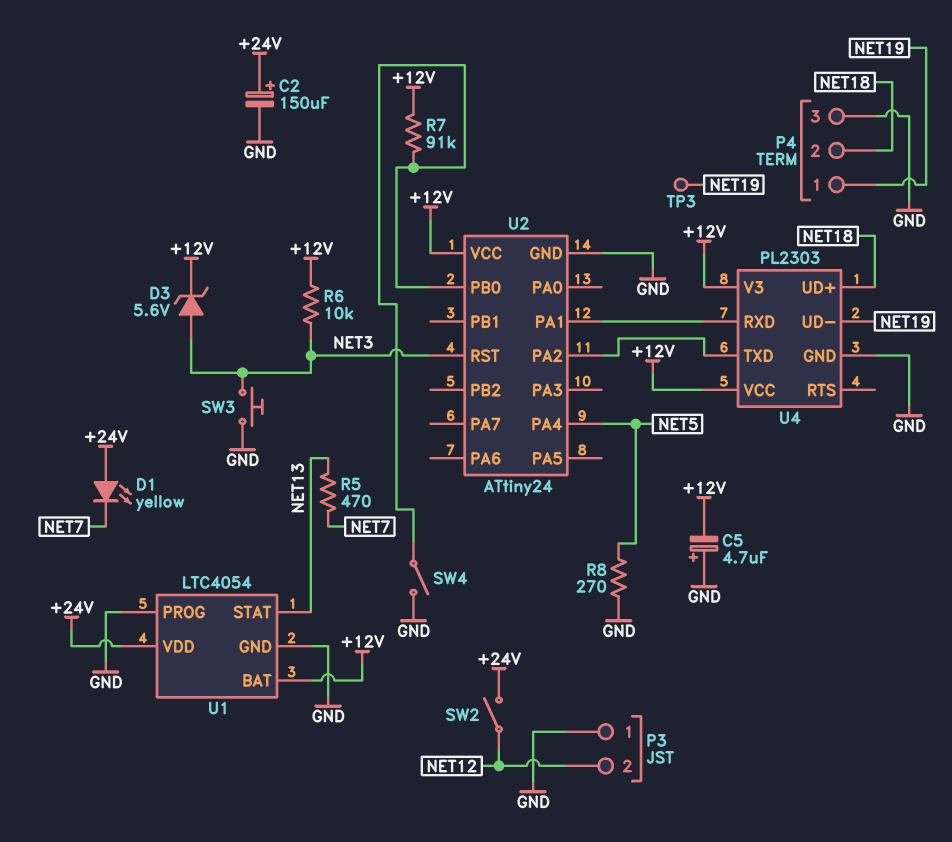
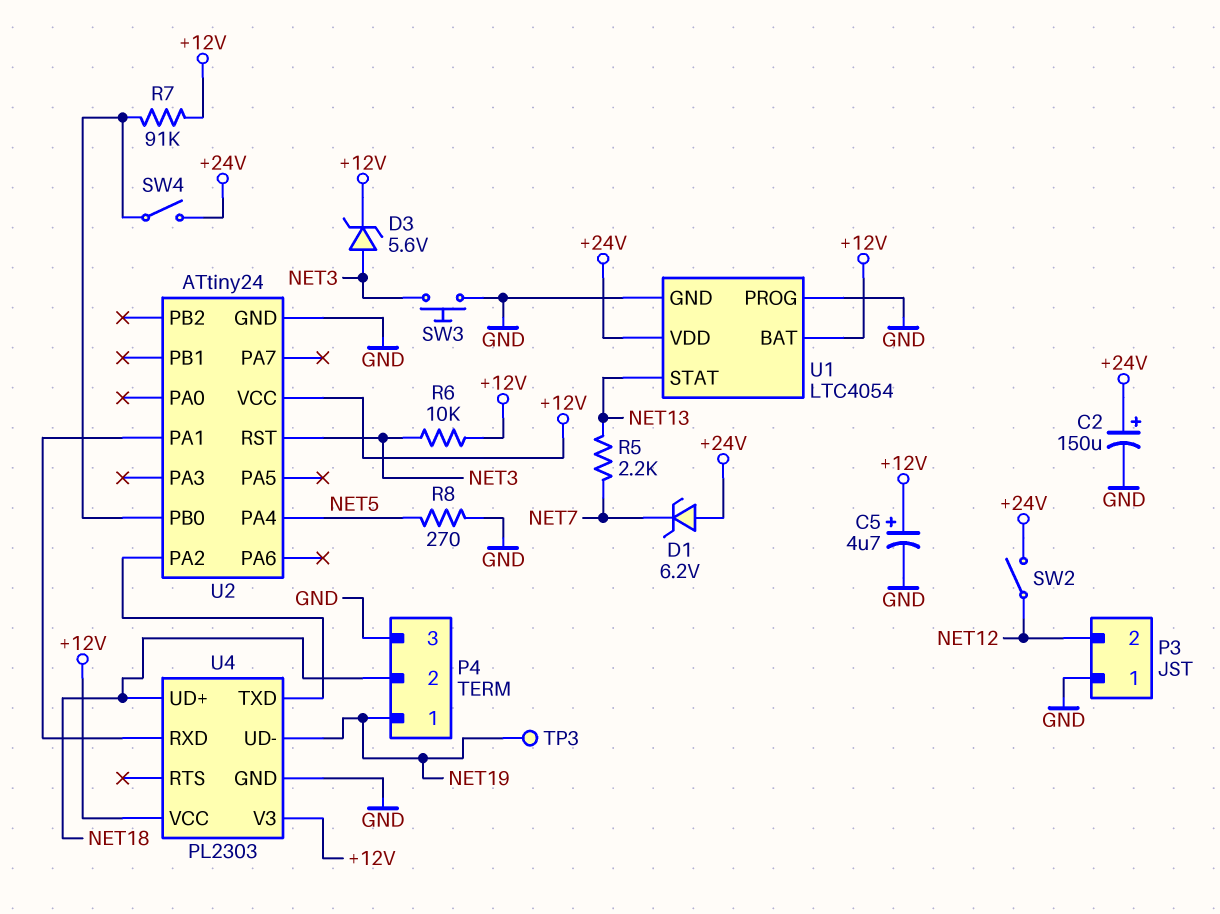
C5: 4.7uF (plus GND, minus +12V) -> 4.7uF (plus +12V, minus GND)
D1: LED yellow (A +24V, K NET7) -> zener 6.2V (A +24V, K NET7)
R5: 470 (NET7, NET13) -> 2.2k (NET7, NET13)
SW4: switch (GND, U2/PB0) -> switch (+24V, U2/PB0)

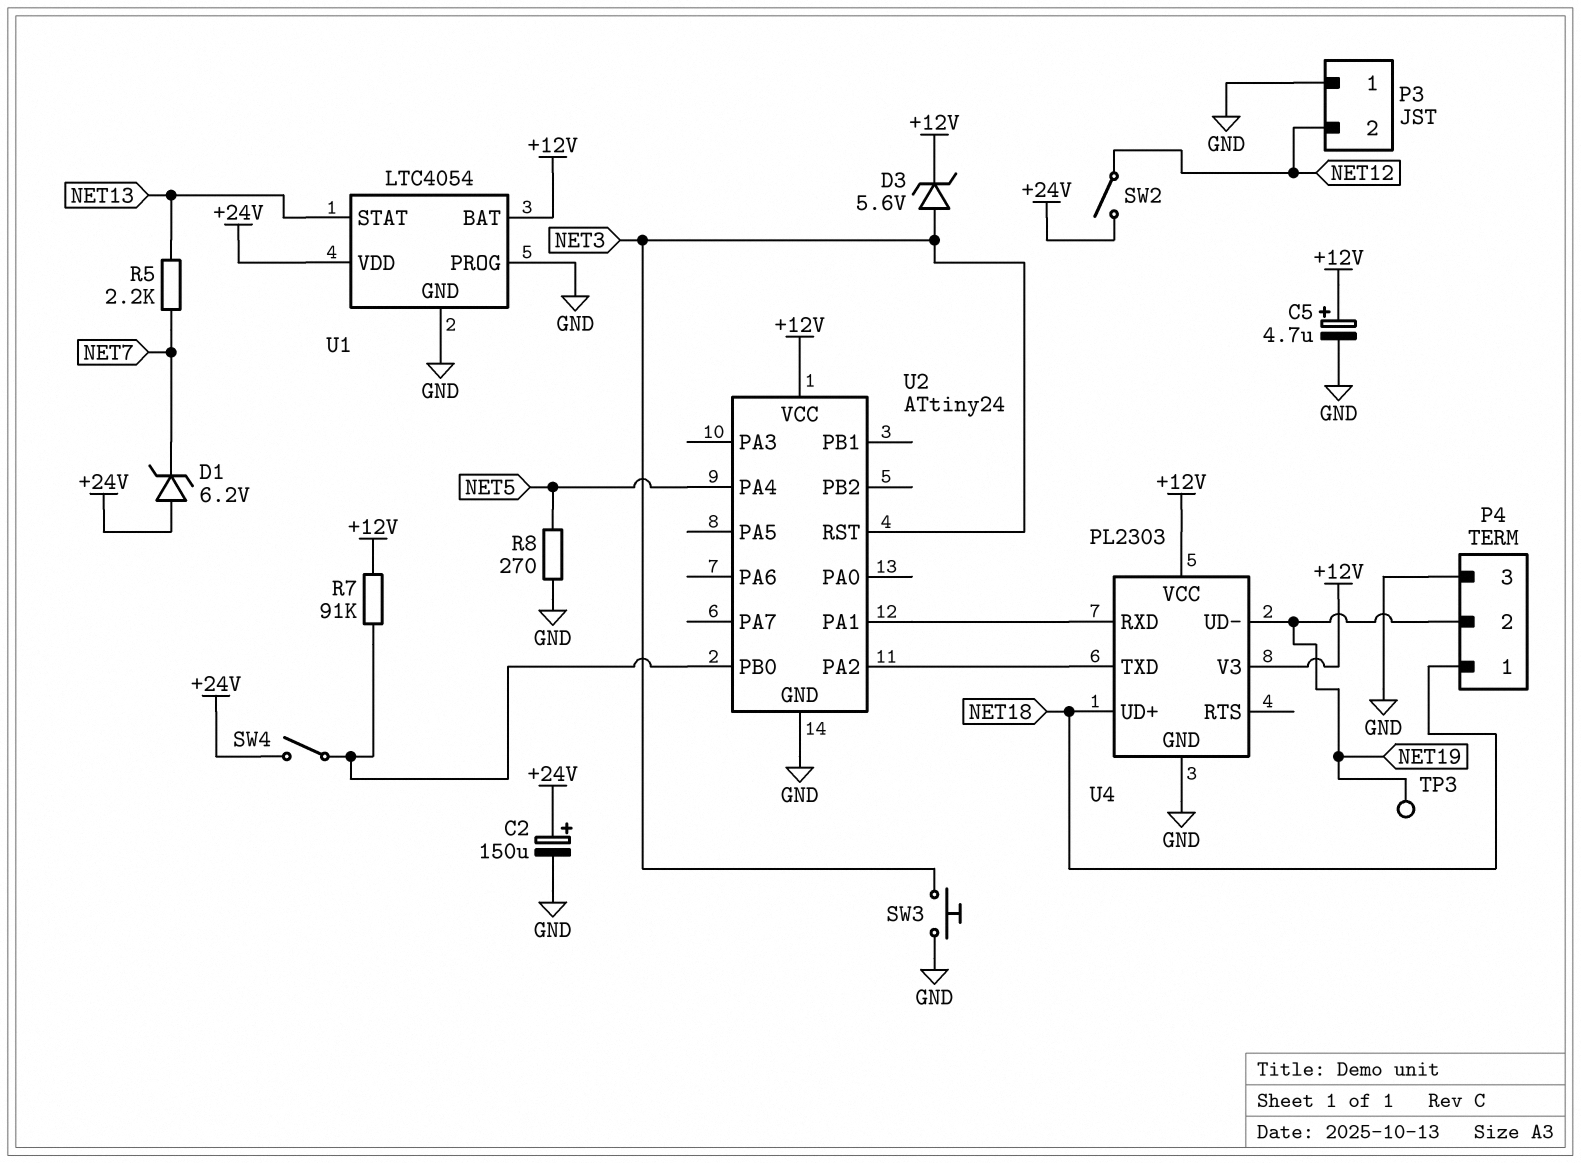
P4 pin 1: NET19 -> NET18
P4 pin 2: NET18 -> NET19
R6: 10k (+12V, NET3) -> none

